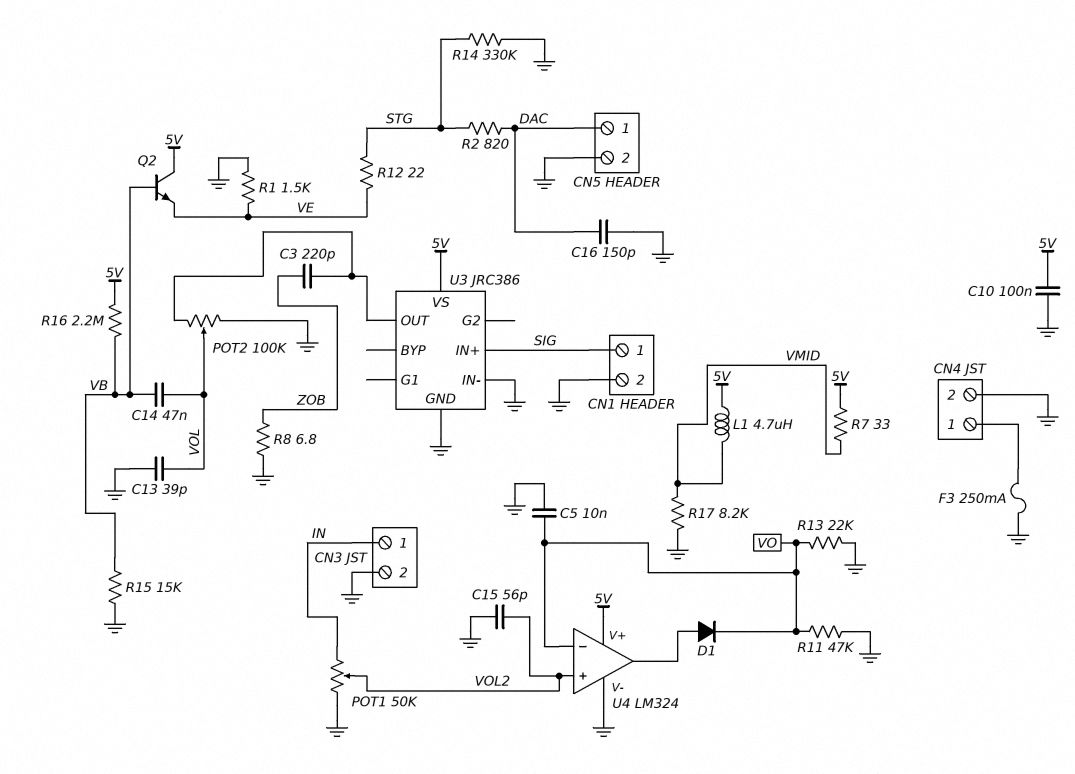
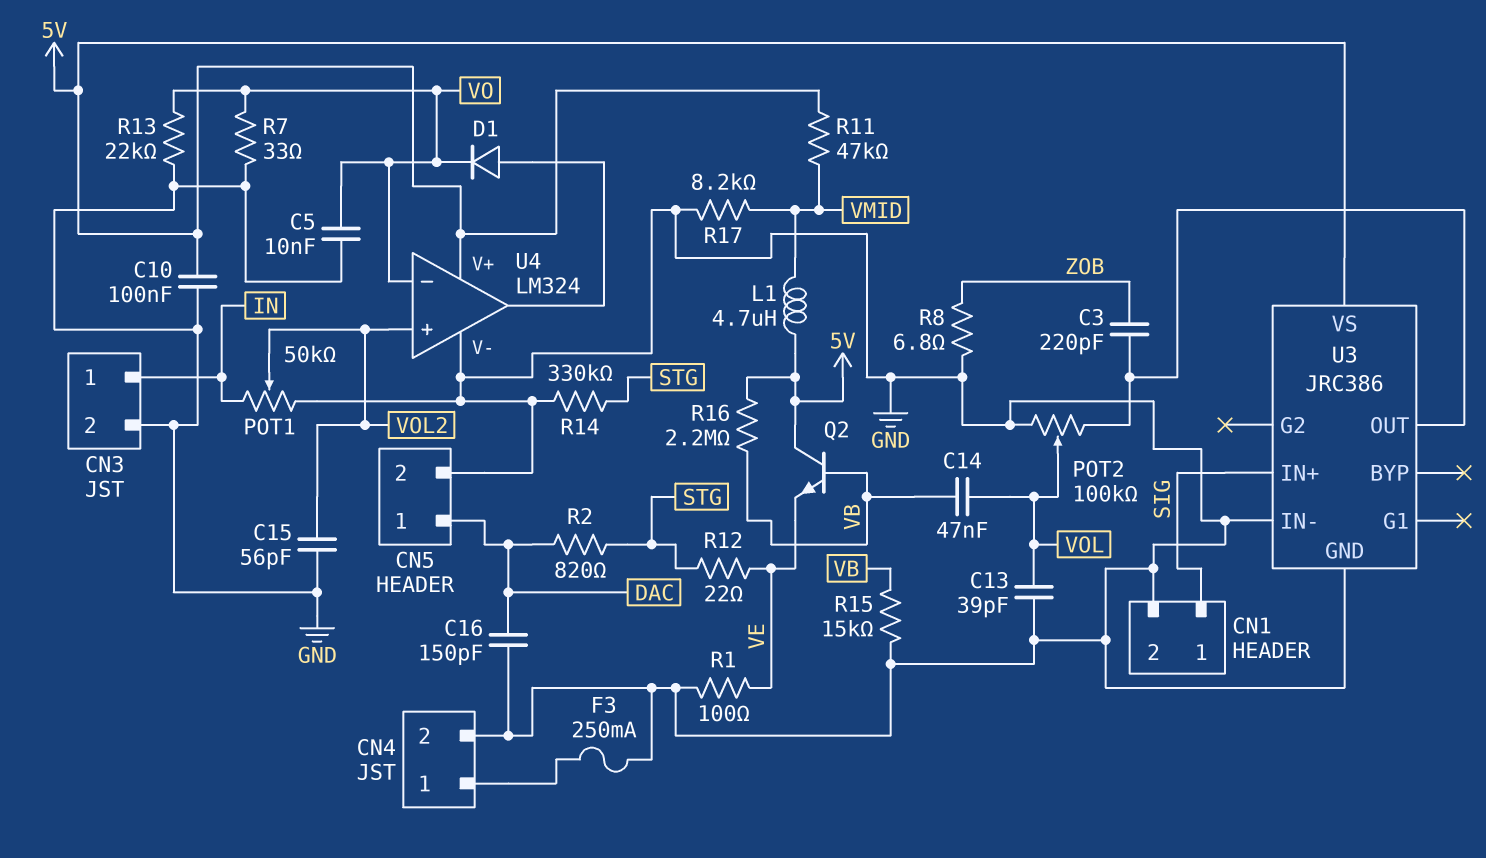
R1: 1.5k (GND, VE) -> 100 (GND, VE)
R7: 33 (5V, VMID) -> 33 (GND, VO)
R11: 47k (GND, VO) -> 47k (5V, VMID)

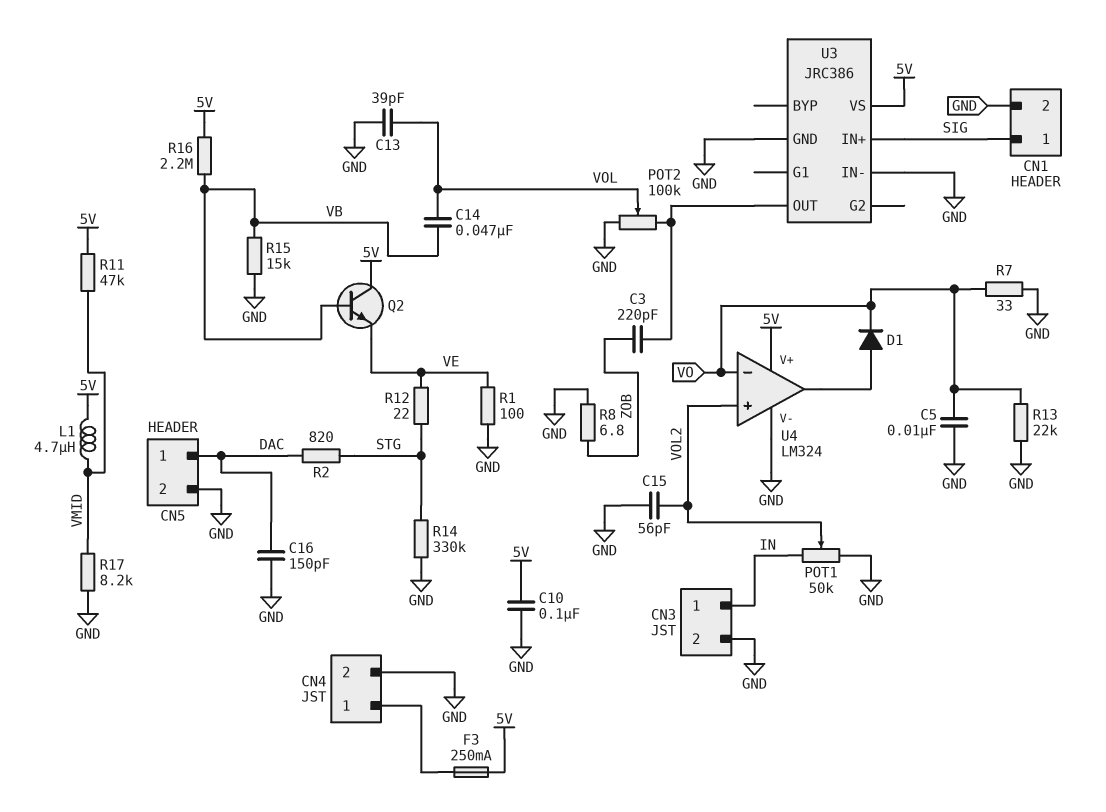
F3: 250mA (CN4/1, GND) -> 250mA (5V, CN4/1)

